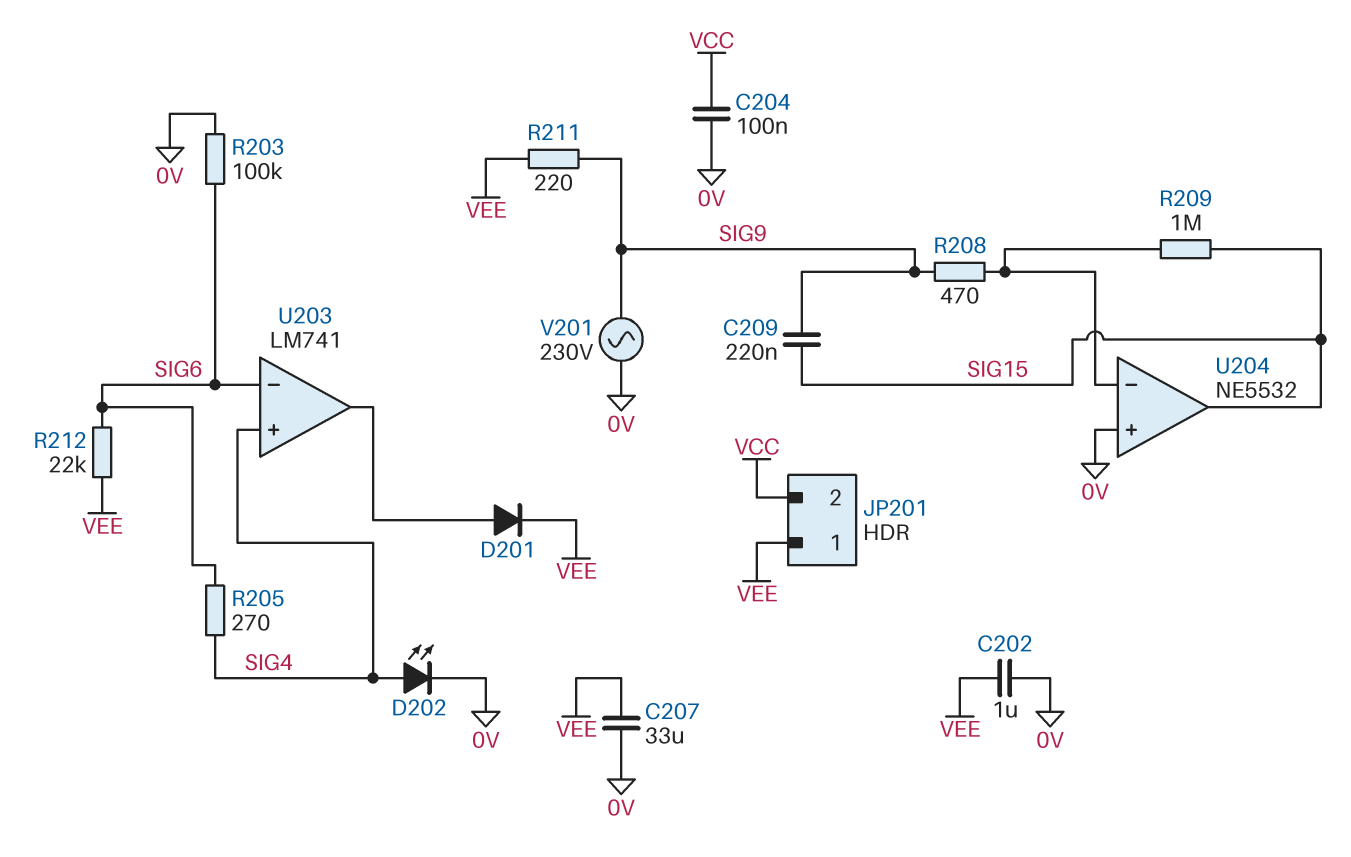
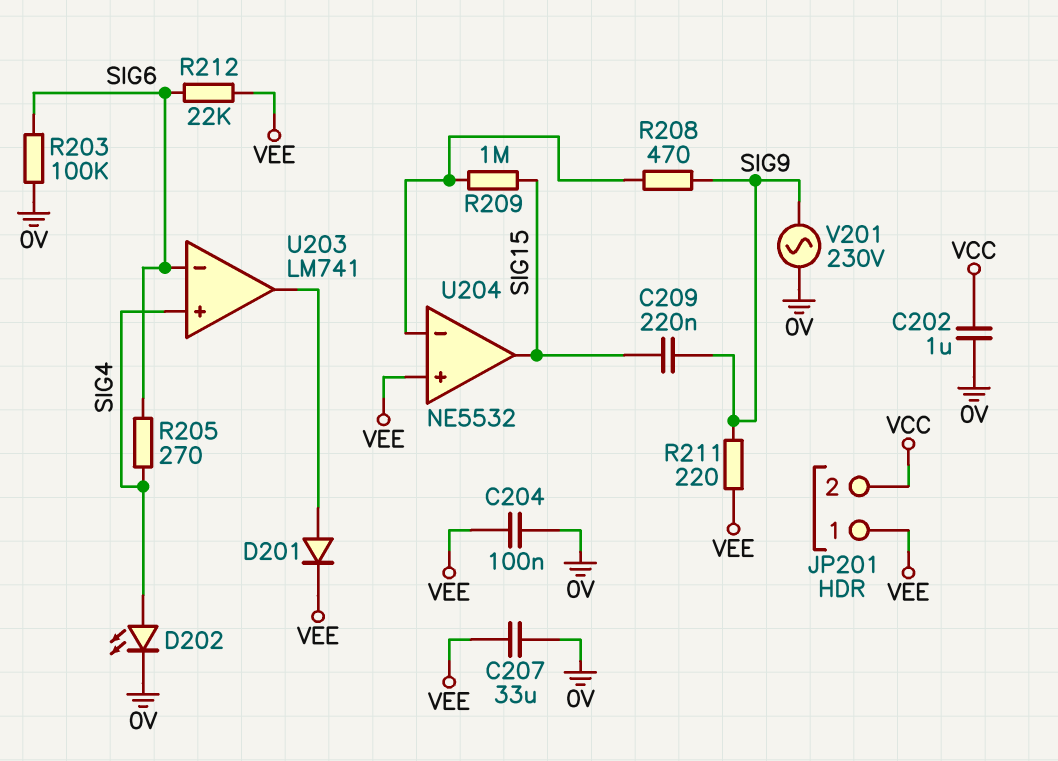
C202: 1uF (0V, VEE) -> 1uF (0V, VCC)
C204: 100nF (0V, VCC) -> 100nF (0V, VEE)
U204 pin in+: 0V -> VEE

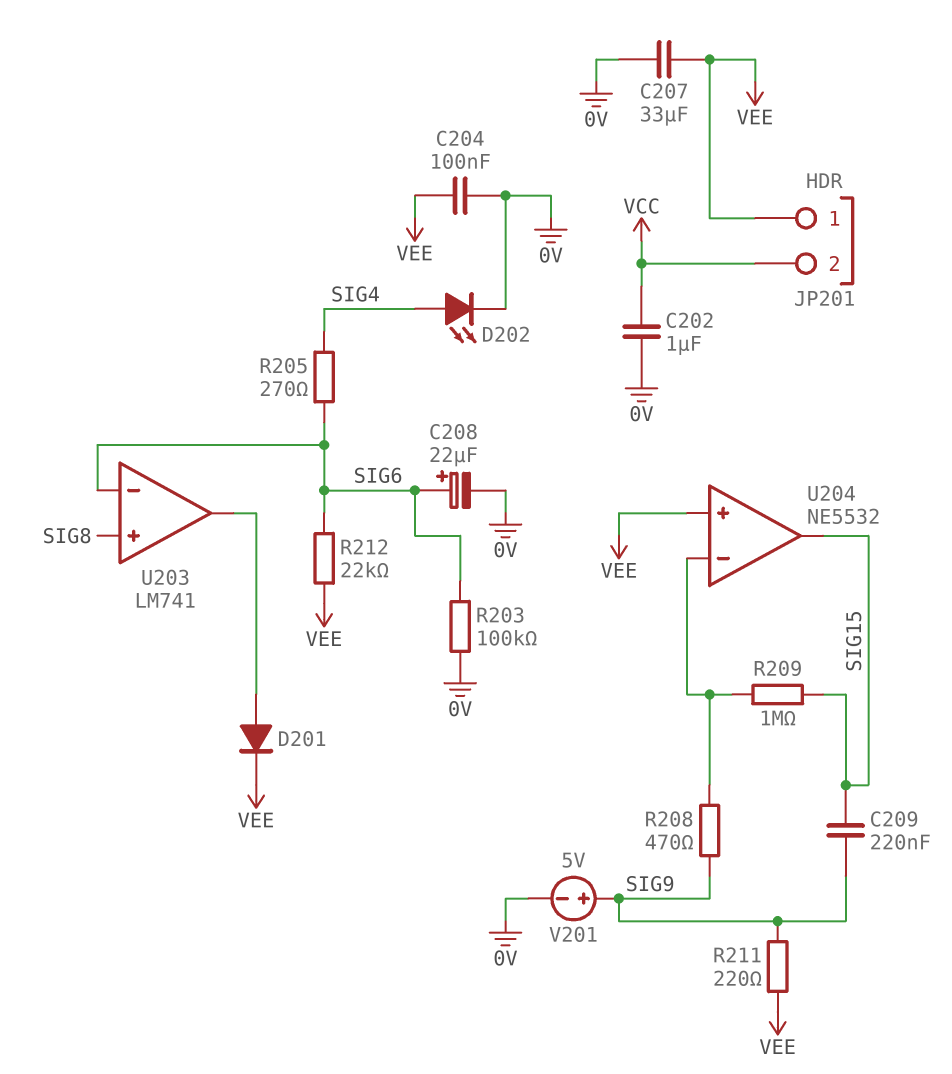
C208: none -> 22uF (plus SIG6, minus 0V)
U203 pin in+: SIG4 -> SIG8
V201: AC 230V (0V, SIG9) -> 5V (plus SIG9, minus 0V)

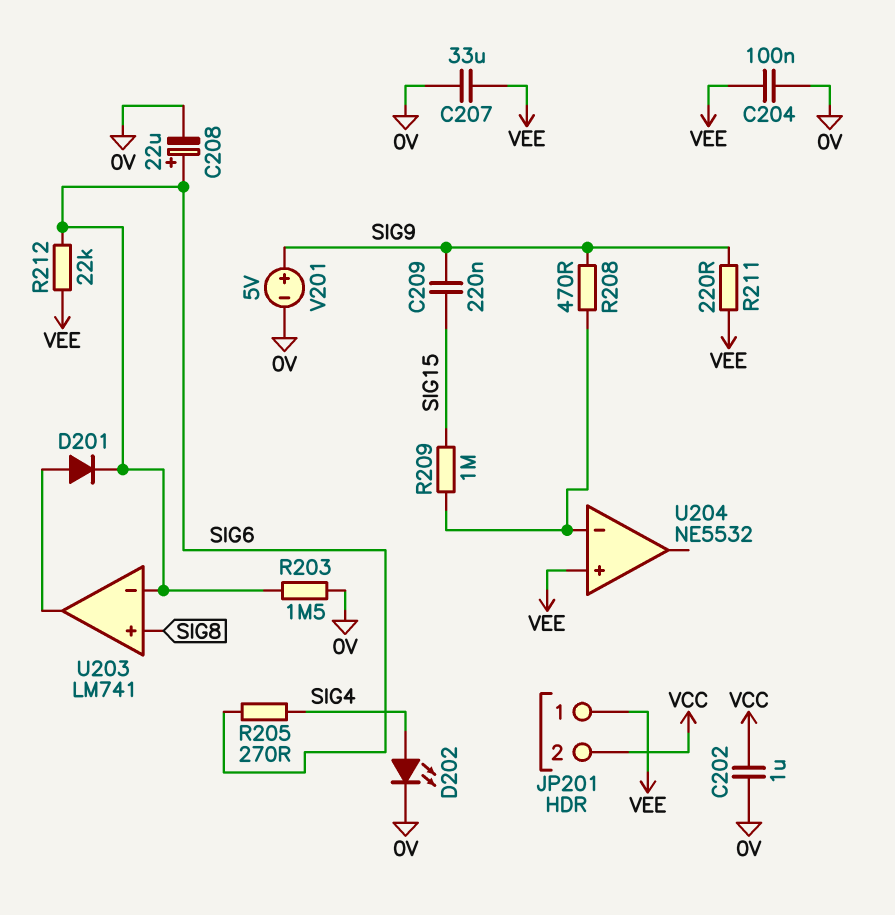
D201: diode (A U203/out, K VEE) -> diode (A U203/out, K SIG6)
R203: 100k (0V, SIG6) -> 1.5M (0V, SIG6)
U204 pin out: SIG15 -> none

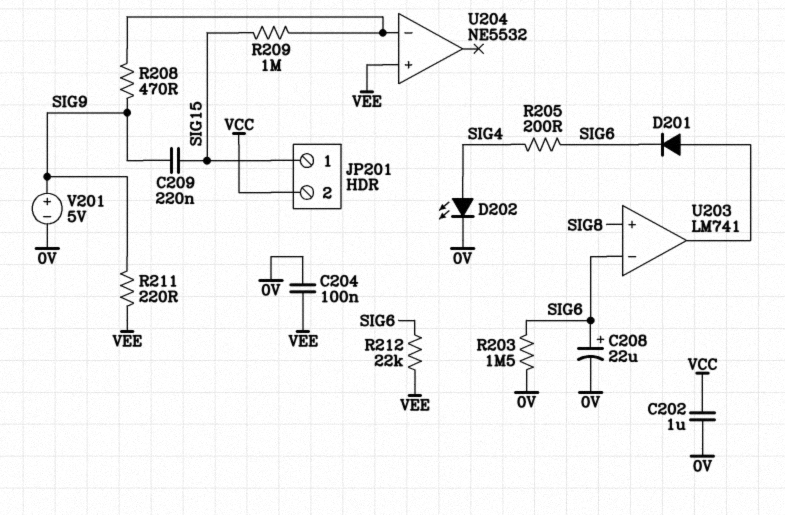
C207: 33uF (0V, VEE) -> none
JP201 pin 1: VEE -> SIG15
R205: 270 (SIG4, SIG6) -> 200 (SIG4, SIG6)

